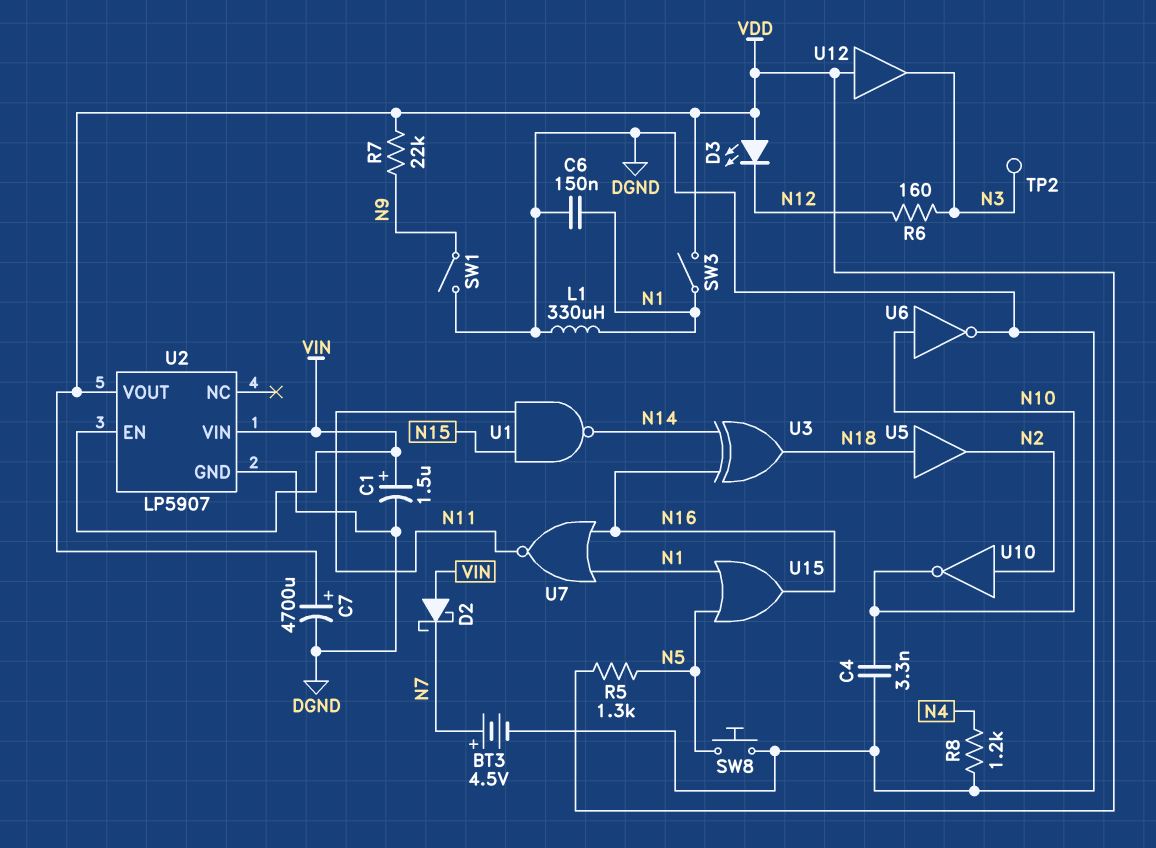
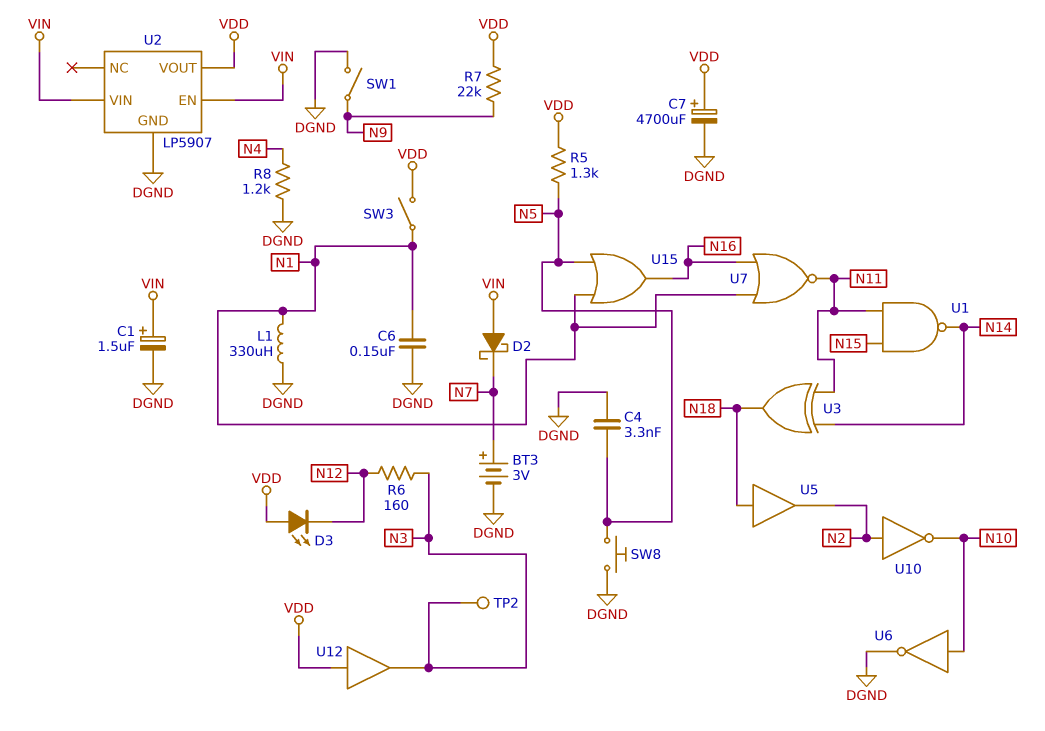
BT3: 4.5V (plus N7, minus DGND) -> 3V (plus N7, minus DGND)
C4: 3.3nF (DGND, N10) -> 3.3nF (DGND, N5)
U3: XOR (in N14, in N16, out N18) -> XOR (in N11, in N14, out N18)

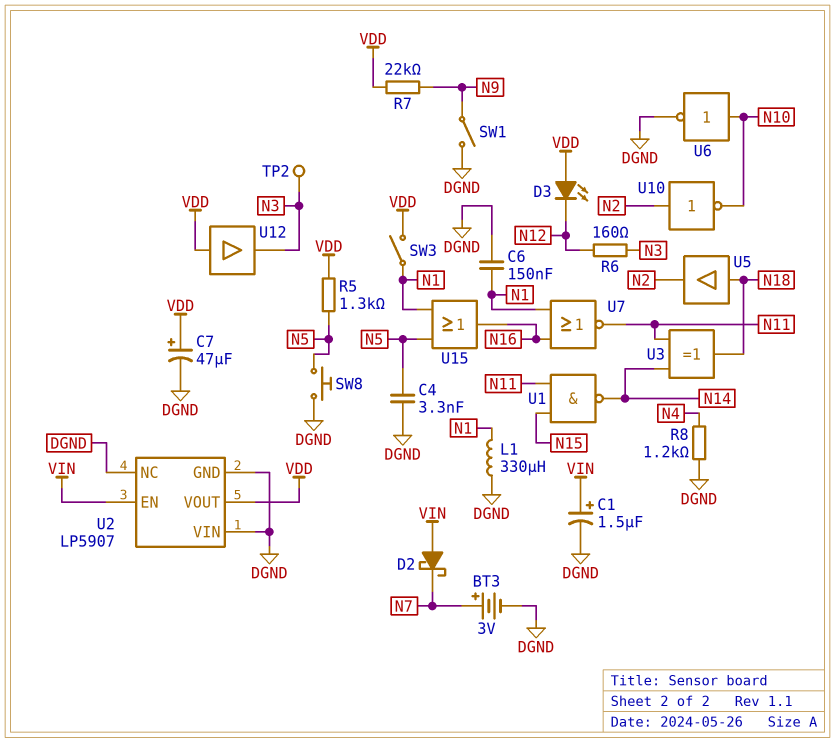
C7: 4700uF (plus VDD, minus DGND) -> 47uF (plus VDD, minus DGND)
U2 pin NC: none -> DGND
U2 pin VIN: VIN -> DGND

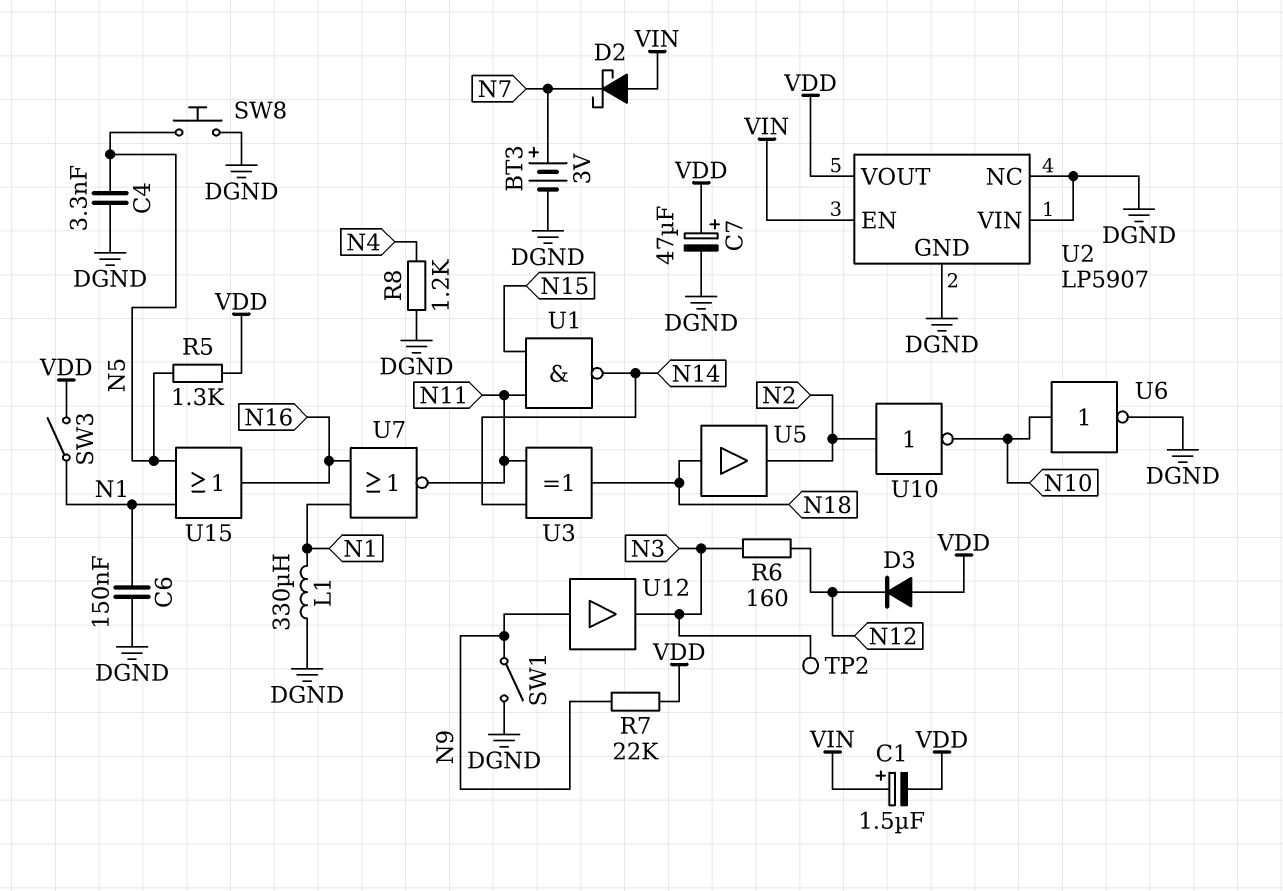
C1: 1.5uF (plus VIN, minus DGND) -> 1.5uF (plus VIN, minus VDD)
D3: LED (A VDD, K N12) -> diode (A VDD, K N12)
U12: buffer (in VDD, out N3) -> buffer (in N9, out N3)

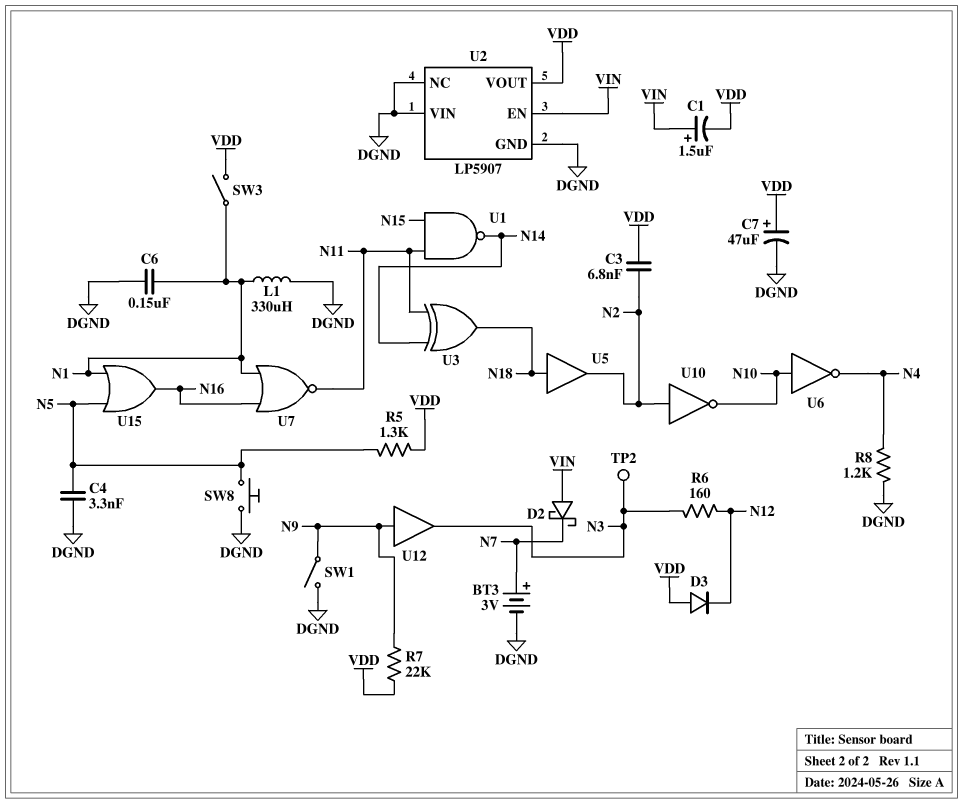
C3: none -> 6.8nF (N2, VDD)
U6: NOT (in N10, out DGND) -> NOT (in N10, out N4)

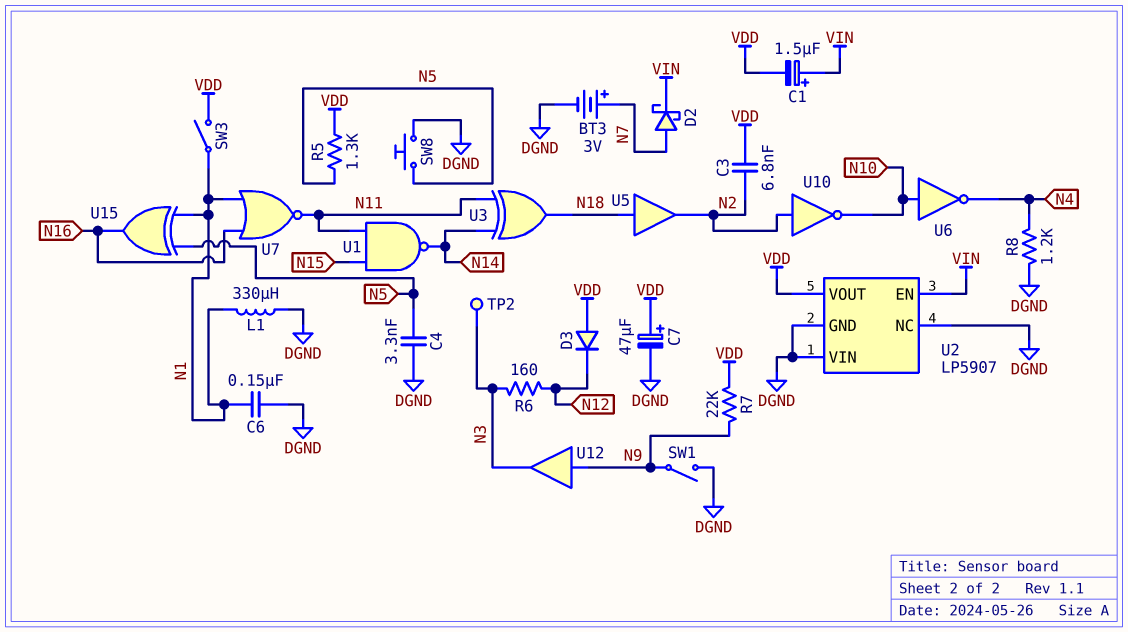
D2: schottky (A VIN, K N7) -> schottky (A N7, K VIN)
U15: OR (in N1, in N5, out N16) -> XOR (in N1, in N5, out N16)

